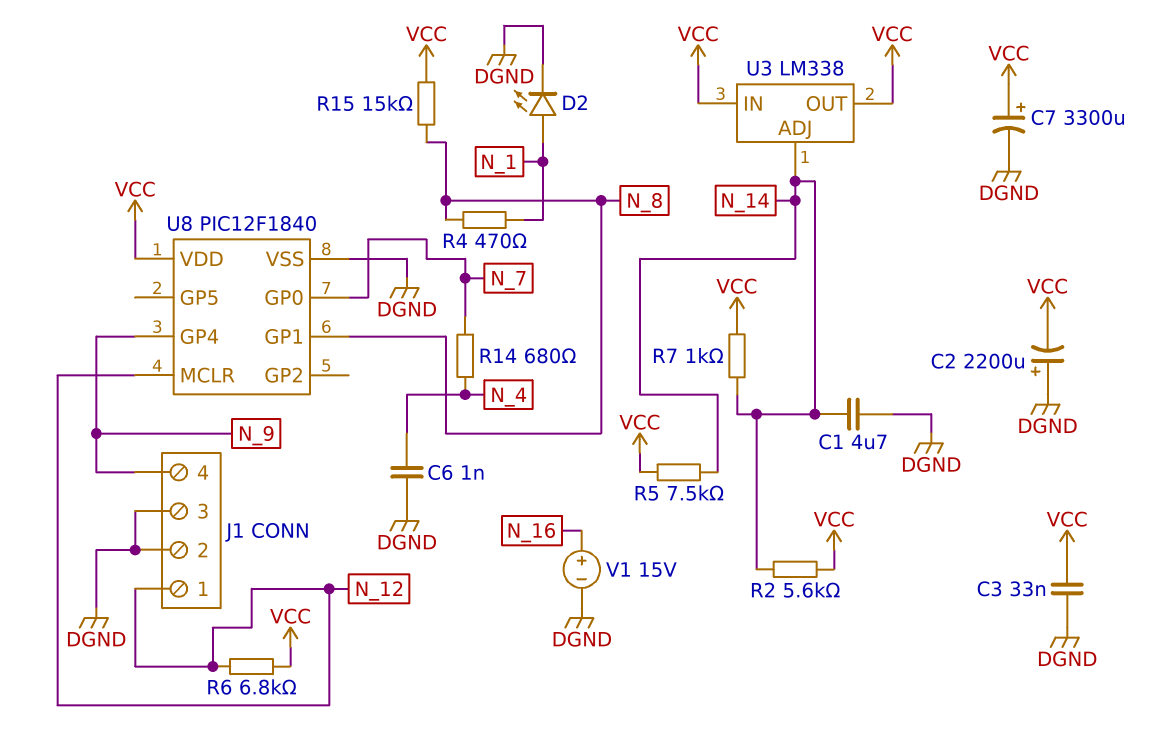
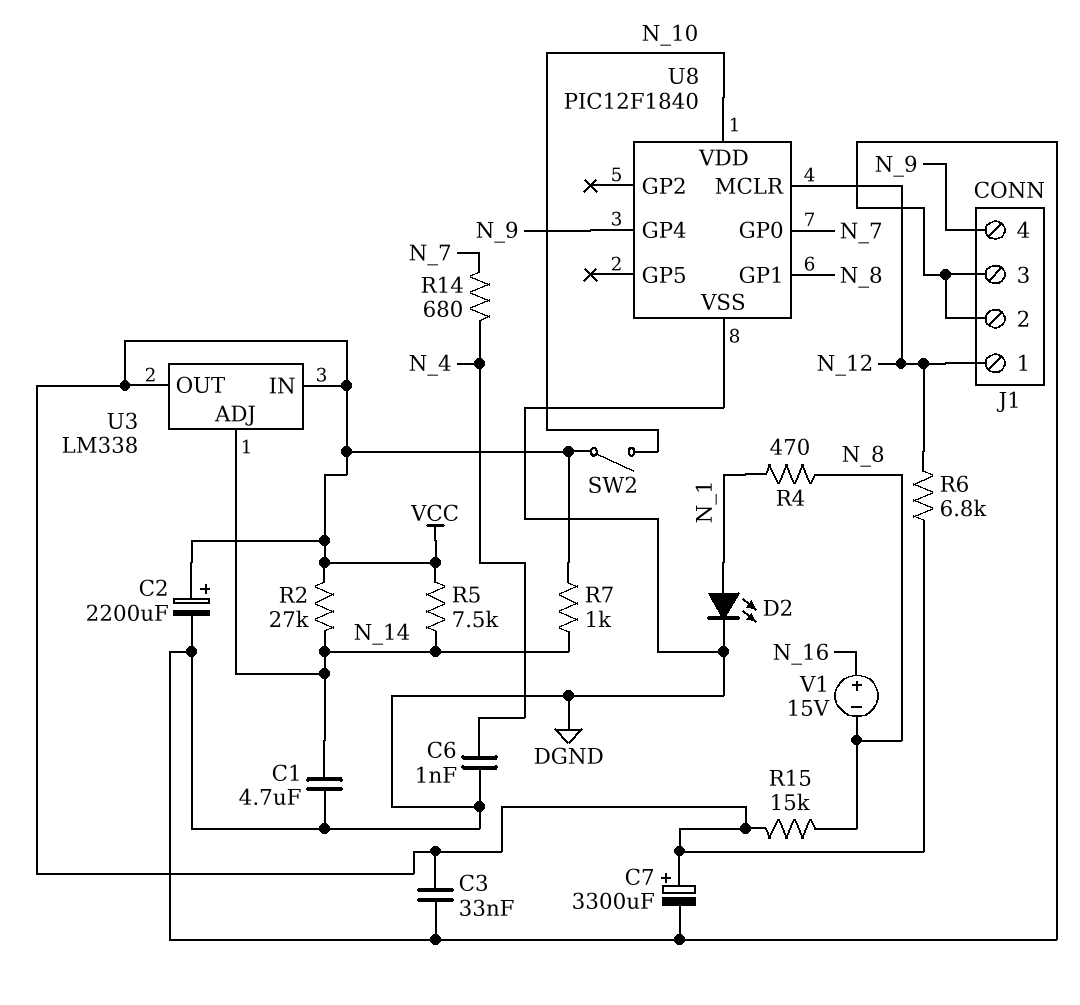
C2: 2200uF (plus DGND, minus VCC) -> 2200uF (plus VCC, minus DGND)
R2: 5.6k (N_14, VCC) -> 27k (N_14, VCC)
SW2: none -> switch (N_10, VCC)
U8 pin VDD: VCC -> N_10
V1: 15V (plus N_16, minus DGND) -> 15V (plus N_16, minus N_8)

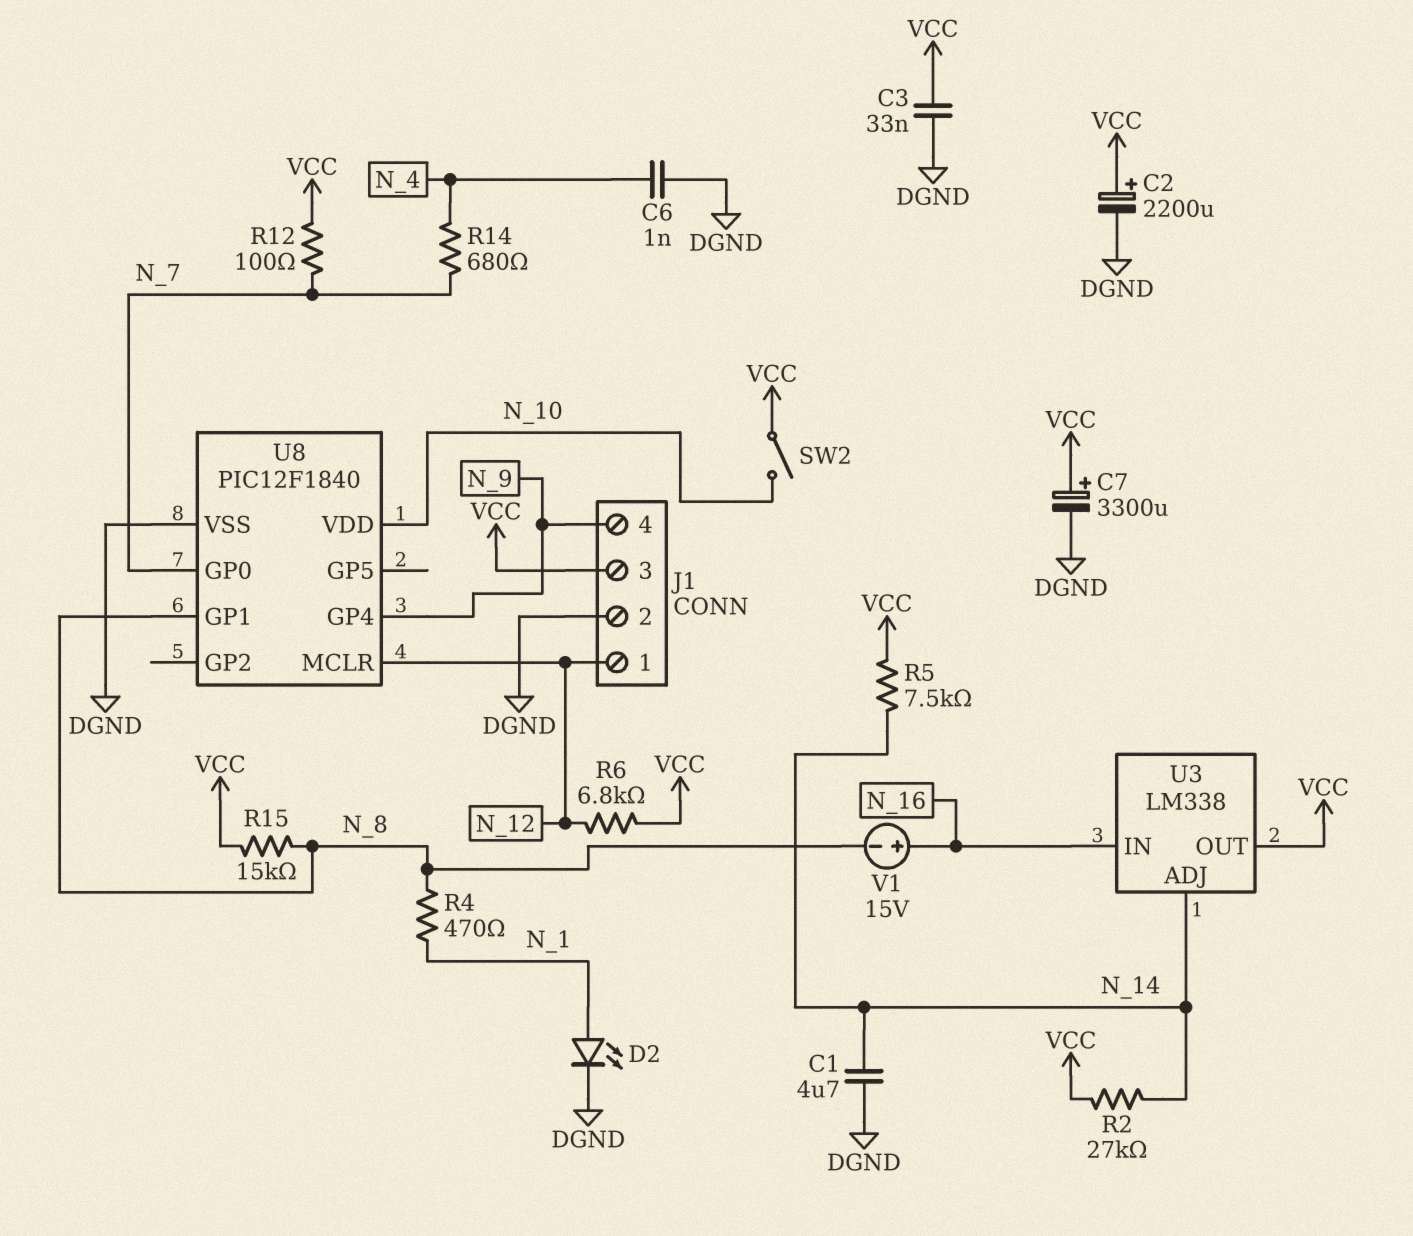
J1 pin 3: DGND -> VCC
R7: 1k (N_14, VCC) -> none
R12: none -> 100 (N_7, VCC)
U3 pin IN: VCC -> N_16

